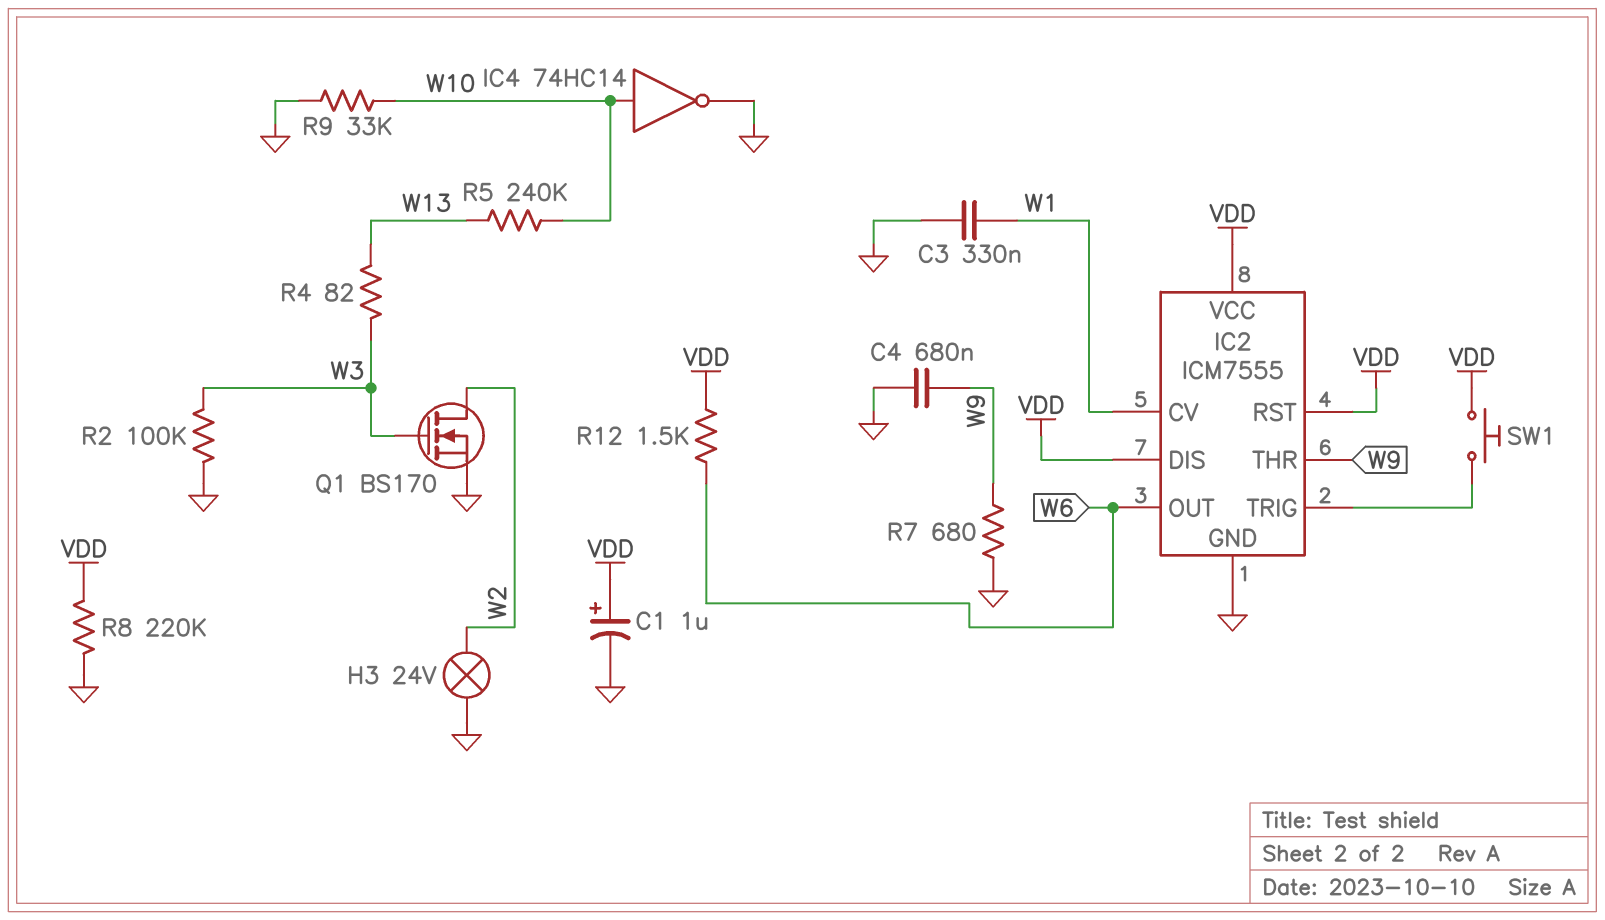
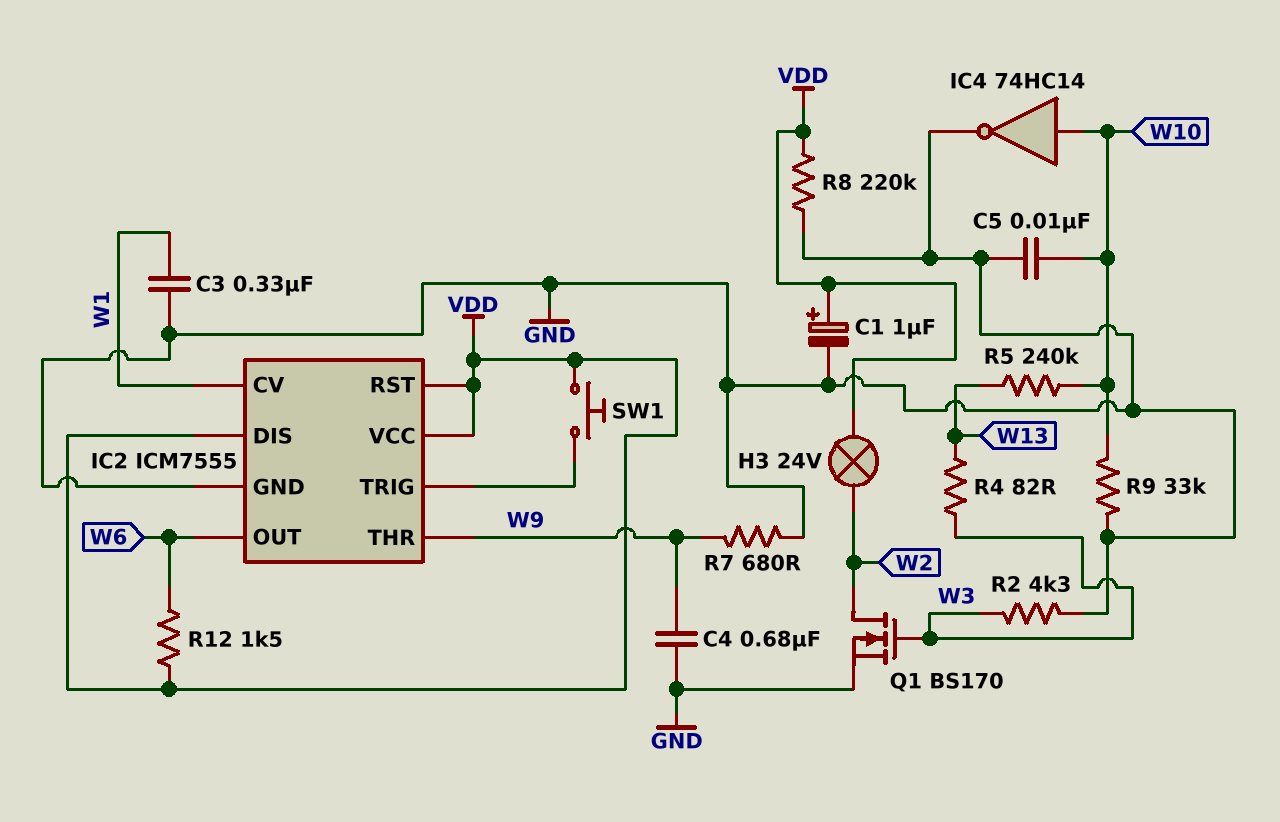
C5: none -> 10nF (GND, W10)
H3: lamp 24V (GND, W2) -> lamp 24V (VDD, W2)
R2: 100k (GND, W3) -> 4.3k (GND, W3)

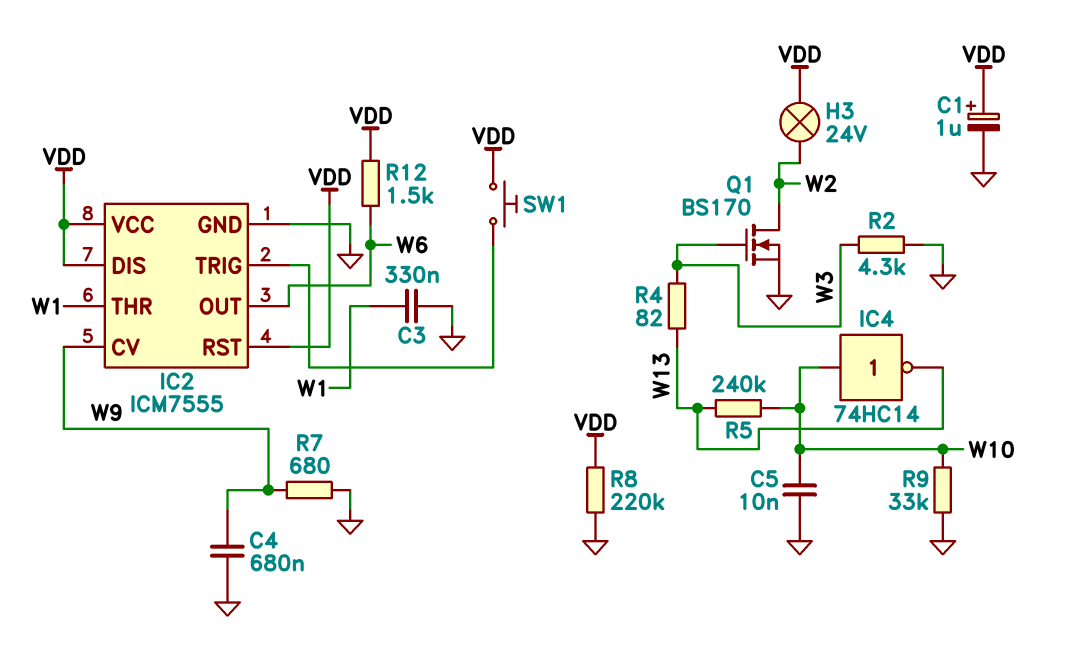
IC2 pin CV: W1 -> W9
IC2 pin THR: W9 -> W1
IC4: NOT 74HC14 (in W10, out GND) -> NOT 74HC14 (in W10, out W13)

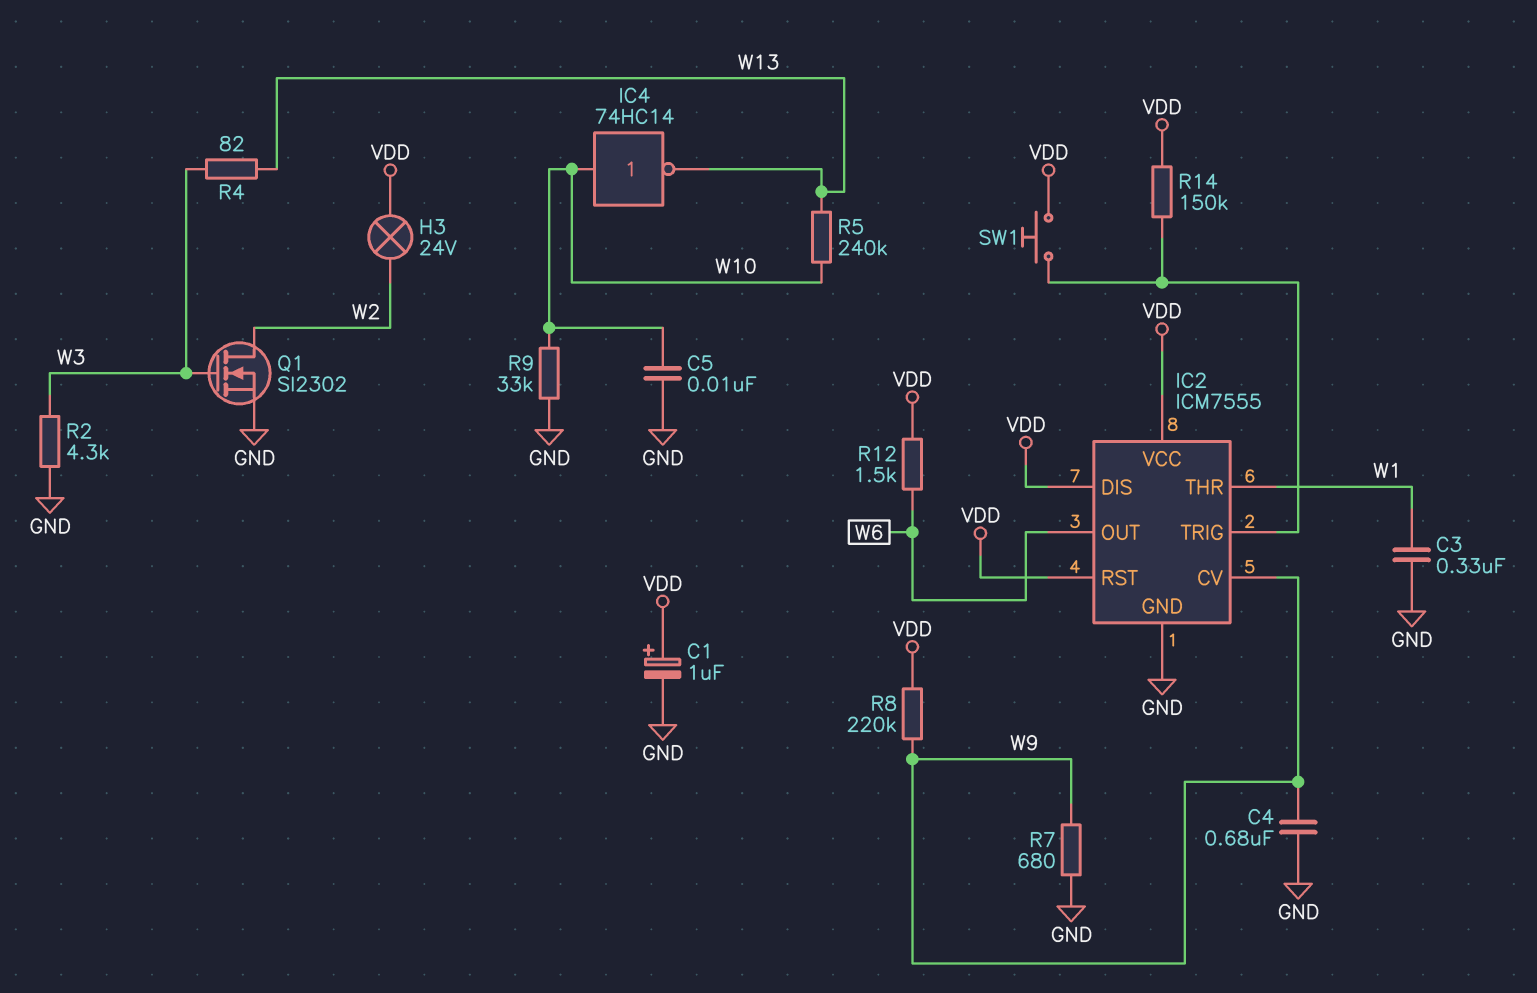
Q1: NMOS BS170 (G W3, D W2, S GND) -> NMOS SI2302 (G W3, D W2, S GND)
R8: 220k (GND, VDD) -> 220k (VDD, W9)
R14: none -> 150k (IC2/TRIG, VDD)

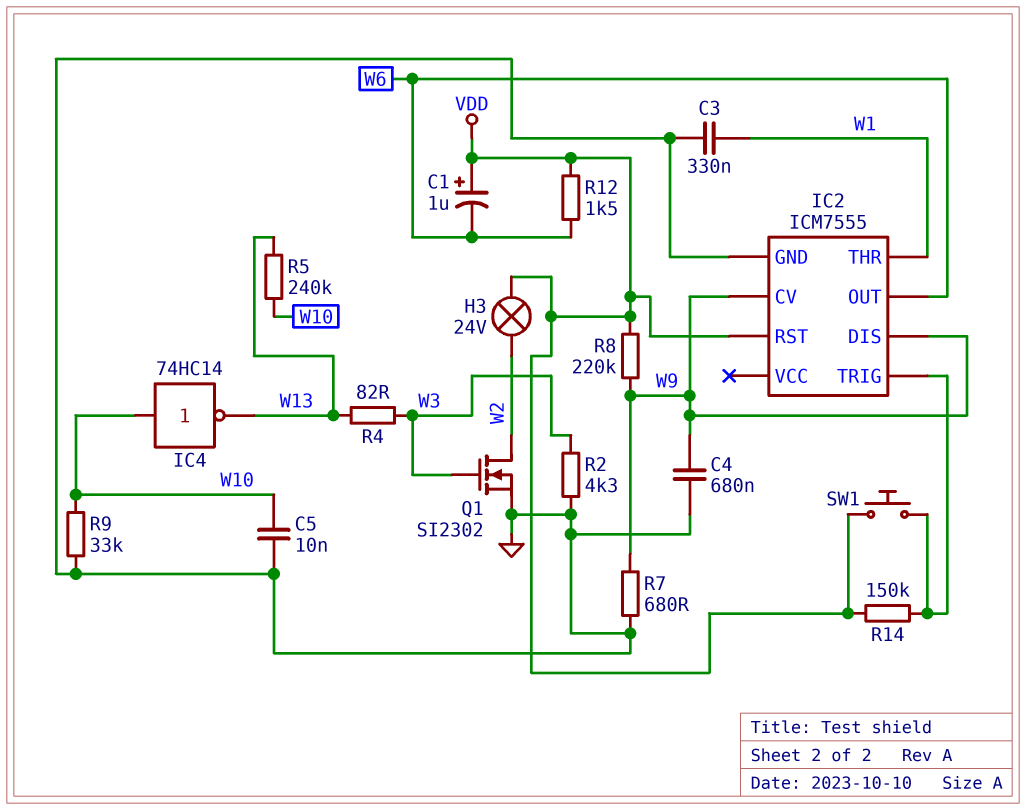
C1: 1uF (plus VDD, minus GND) -> 1uF (plus VDD, minus W6)
IC2 pin DIS: VDD -> W9
IC2 pin VCC: VDD -> none

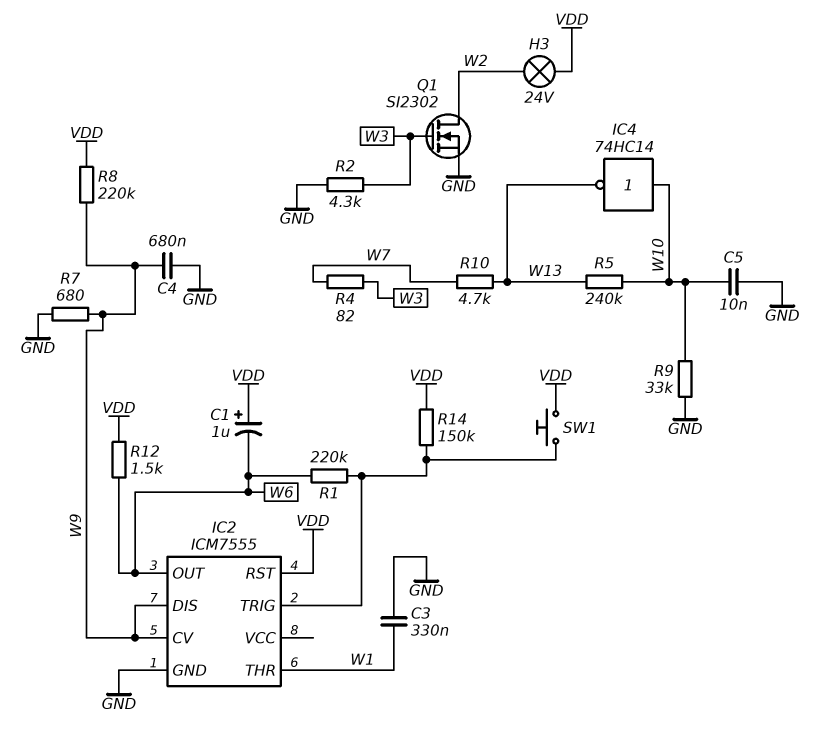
R1: none -> 220k (IC2/TRIG, W6)
R4: 82 (W3, W13) -> 82 (W3, W7)
R10: none -> 4.7k (W7, W13)

